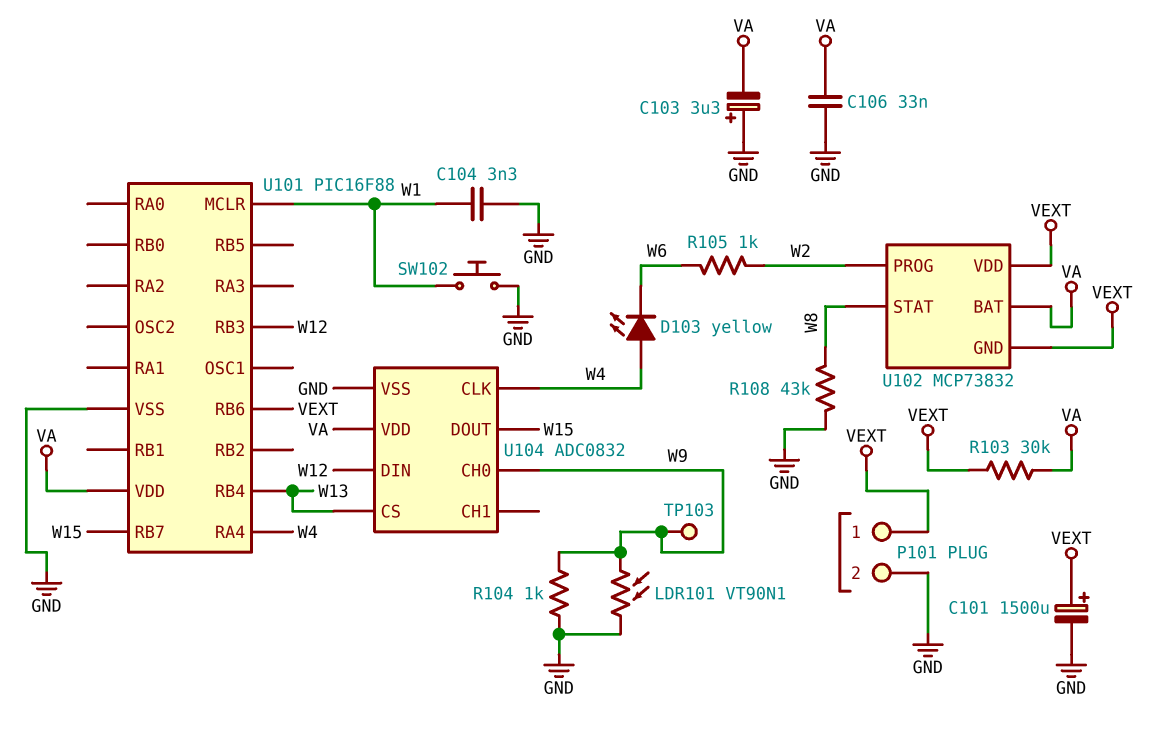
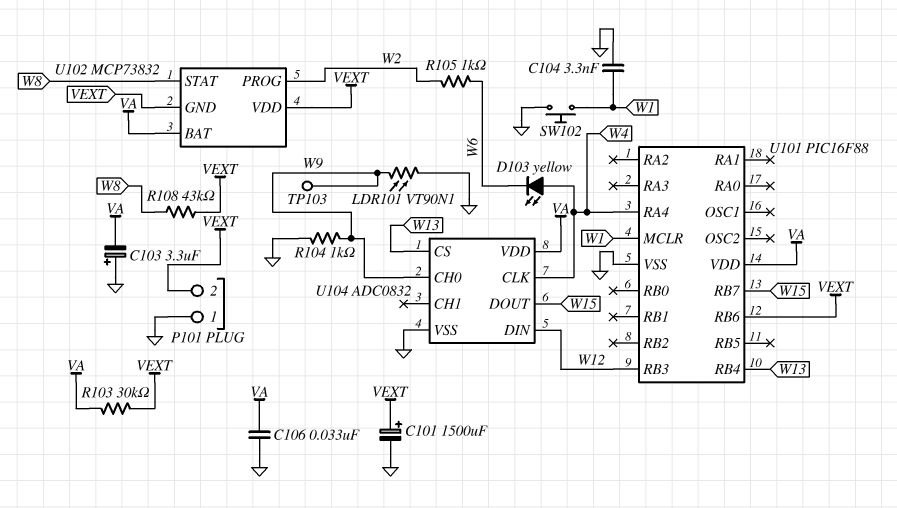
P101 pin 1: VEXT -> GND
P101 pin 2: GND -> VEXT
R108: 43k (GND, W8) -> 43k (VEXT, W8)

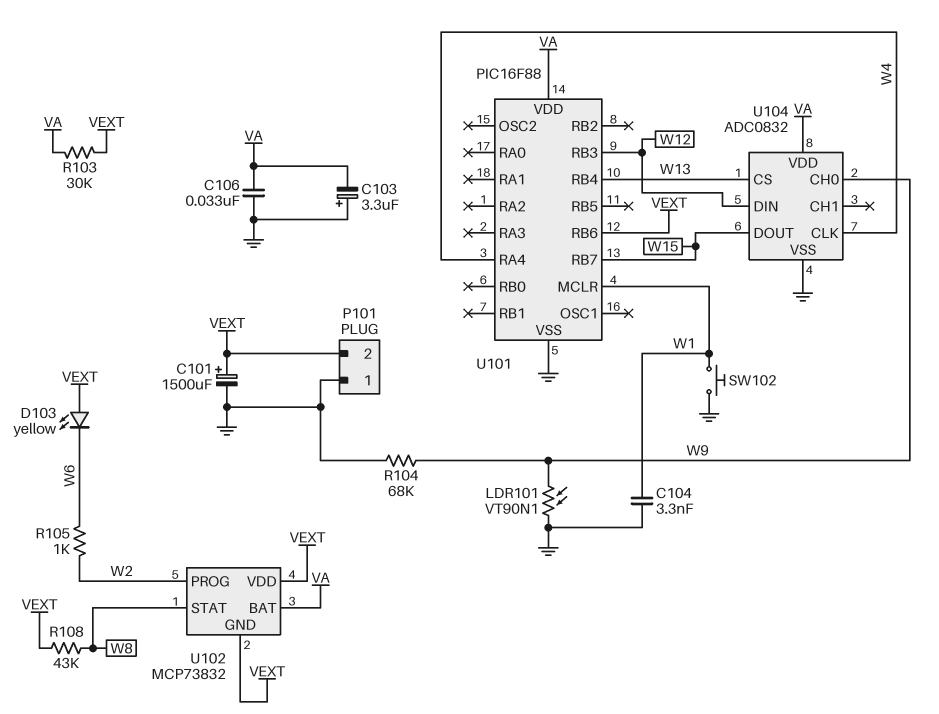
D103: LED yellow (A W4, K W6) -> LED yellow (A VEXT, K W6)
R104: 1k (GND, W9) -> 68k (GND, W9)
TP103: test point (W9) -> none

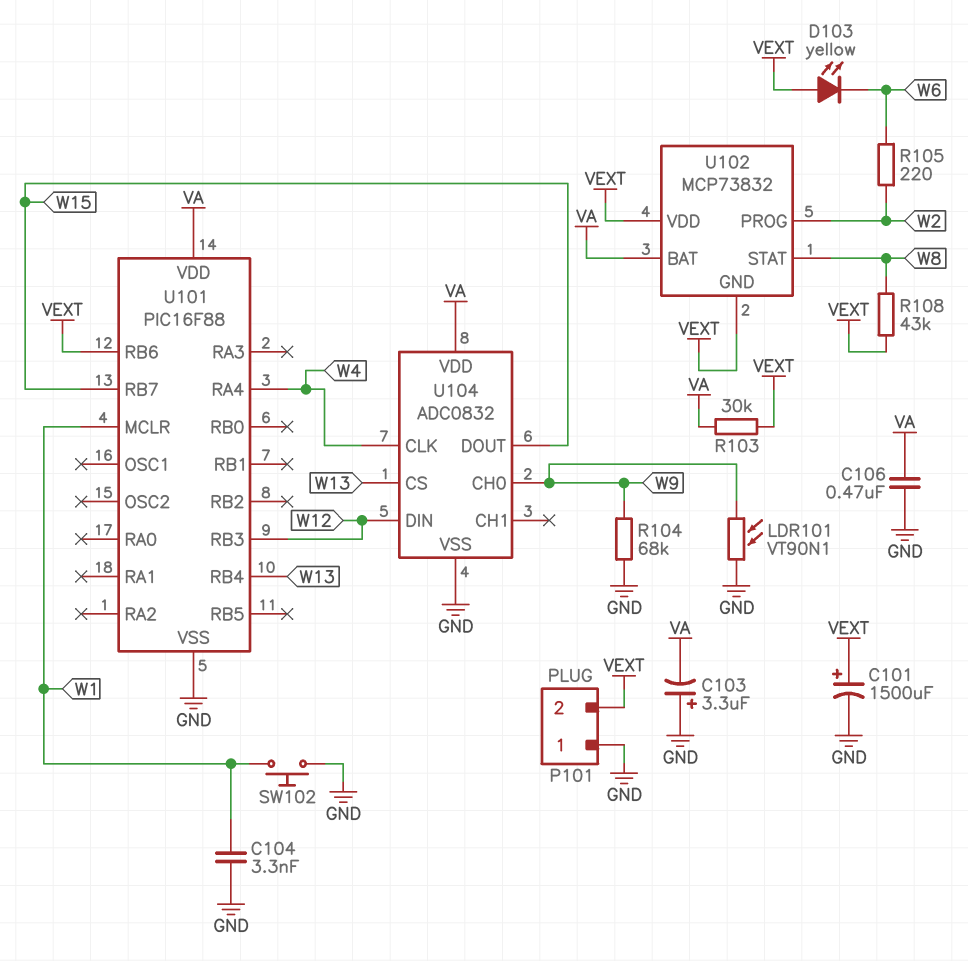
C106: 33nF (GND, VA) -> 470nF (GND, VA)
R105: 1k (W2, W6) -> 220 (W2, W6)

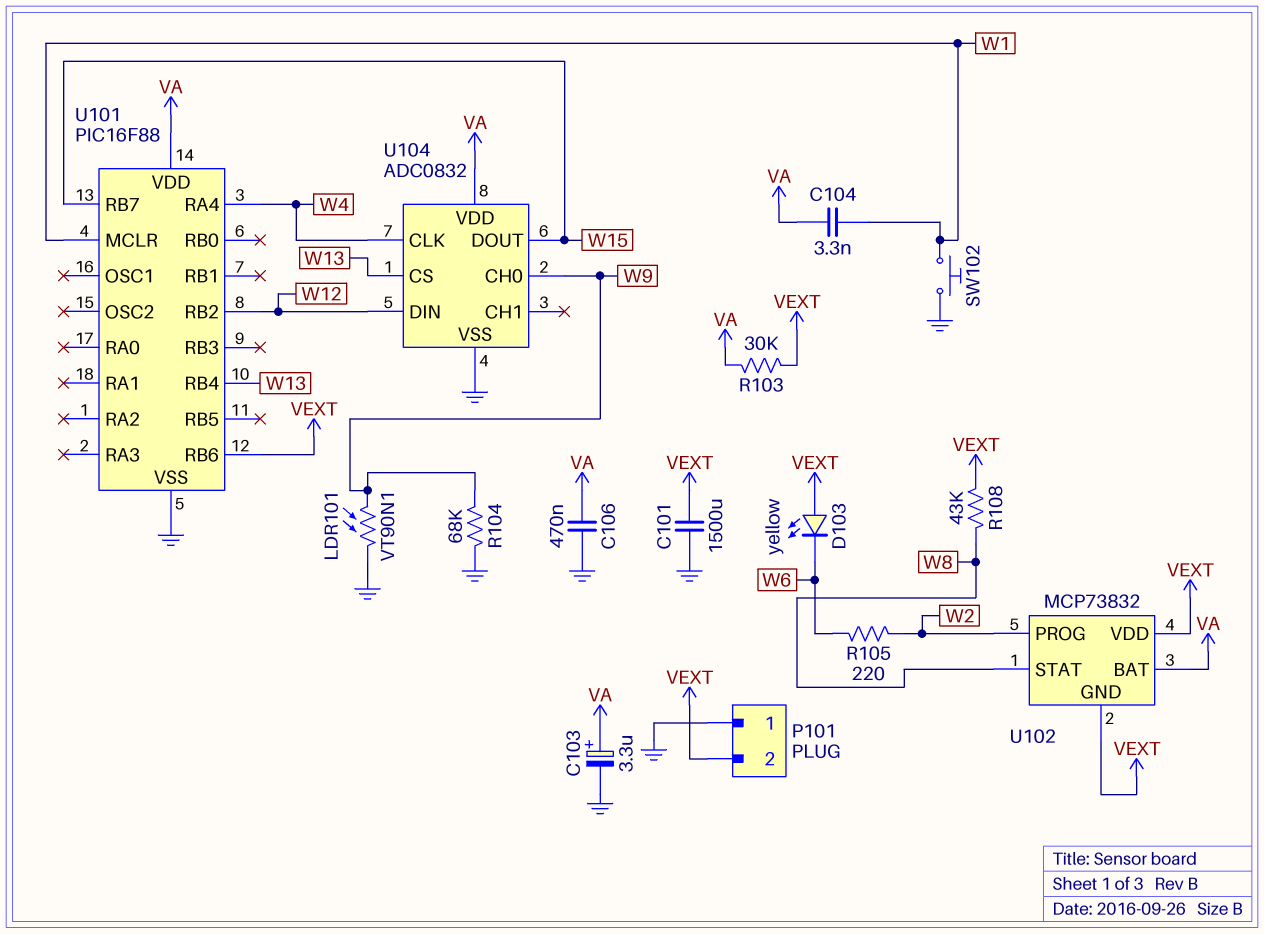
C101: 1500uF (plus VEXT, minus GND) -> 1500uF (GND, VEXT)
C103: 3.3uF (plus GND, minus VA) -> 3.3uF (plus VA, minus GND)
C104: 3.3nF (GND, W1) -> 3.3nF (VA, W1)
U101 pin RB2: none -> W12
U101 pin RB3: W12 -> none

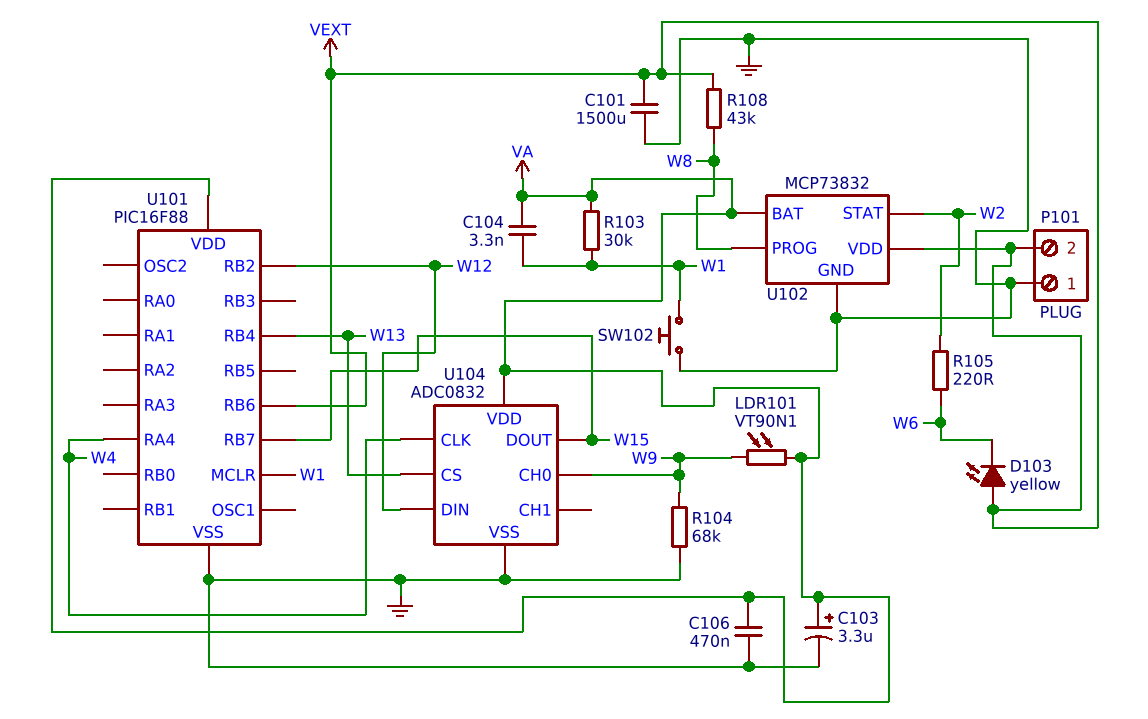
LDR101: VT90N1 (GND, W9) -> VT90N1 (VA, W9)
R103: 30k (VA, VEXT) -> 30k (VA, W1)
U102 pin GND: VEXT -> GND
U102 pin PROG: W2 -> W8
U102 pin STAT: W8 -> W2

